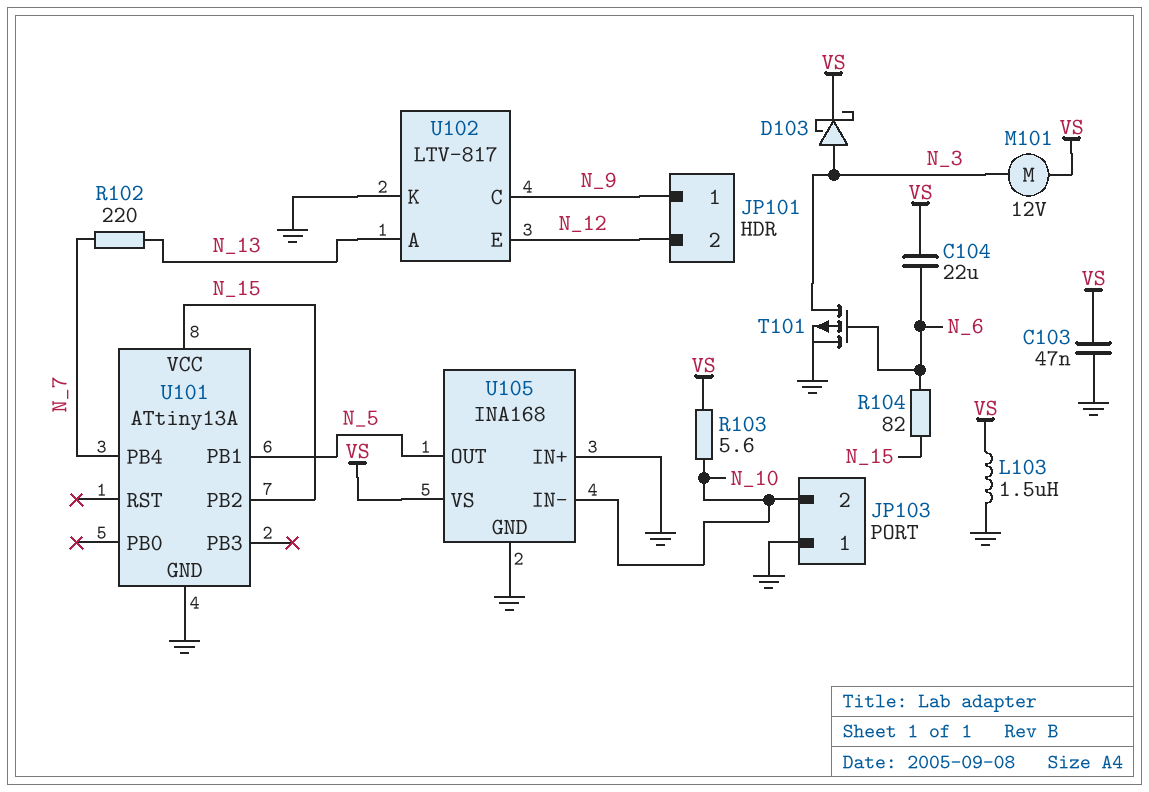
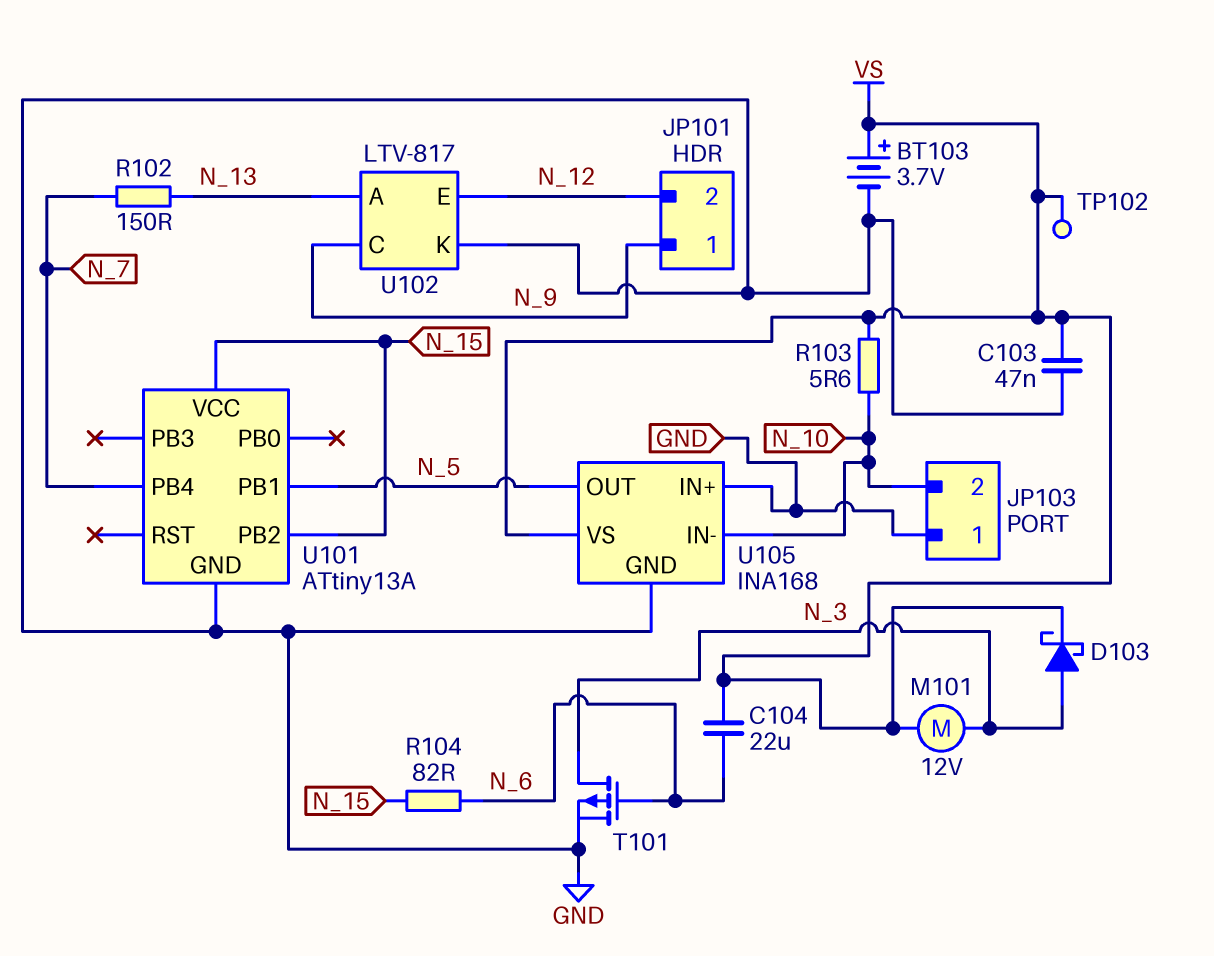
BT103: none -> 3.7V (plus VS, minus GND)
L103: 1.5uH (GND, VS) -> none
R102: 220 (N_7, N_13) -> 150 (N_7, N_13)
TP102: none -> test point (VS)

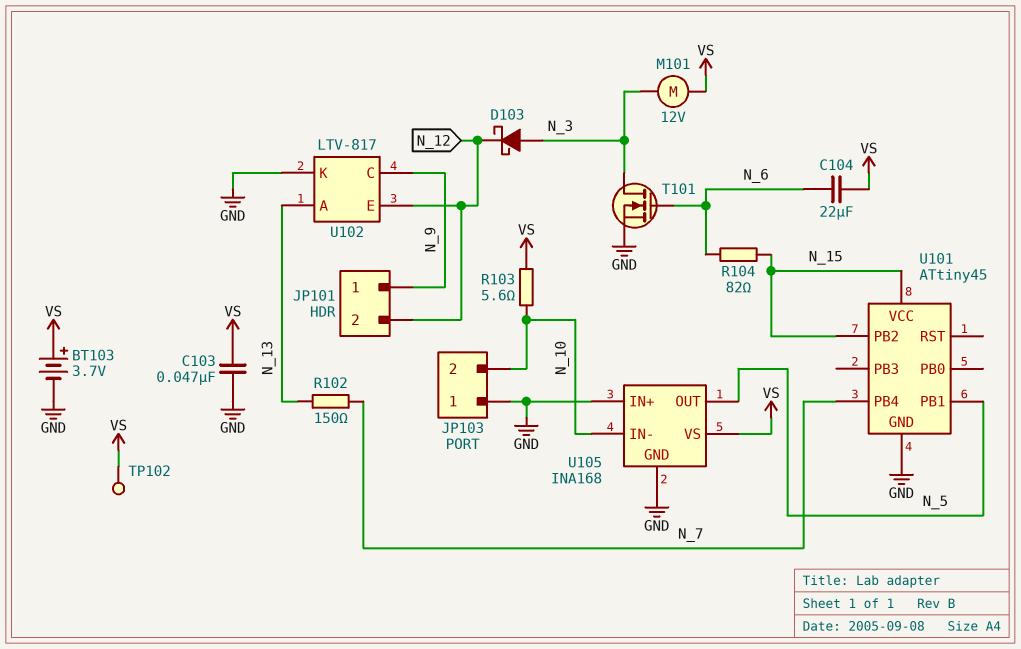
D103: schottky (A N_3, K VS) -> schottky (A N_3, K N_12)
T101: PMOS (G N_6, D N_3, S GND) -> NMOS (G N_6, D N_3, S GND)
U101: ATtiny13A -> ATtiny45

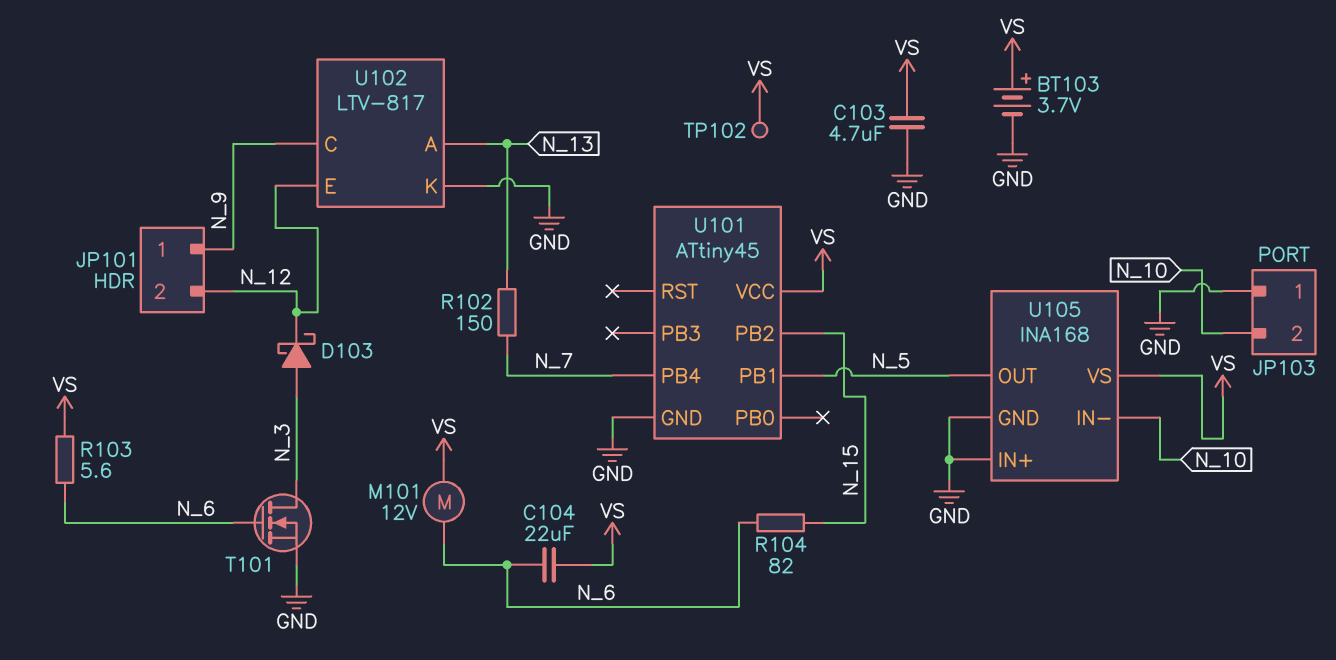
C103: 47nF (GND, VS) -> 4.7uF (GND, VS)
M101: motor 12V (N_3, VS) -> motor 12V (N_6, VS)
R103: 5.6 (N_10, VS) -> 5.6 (N_6, VS)
U101 pin VCC: N_15 -> VS

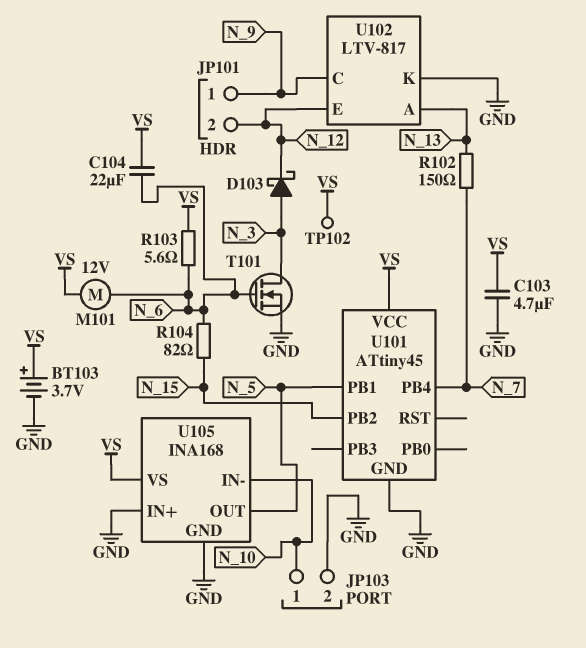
JP103 pin 1: GND -> N_10
JP103 pin 2: N_10 -> GND

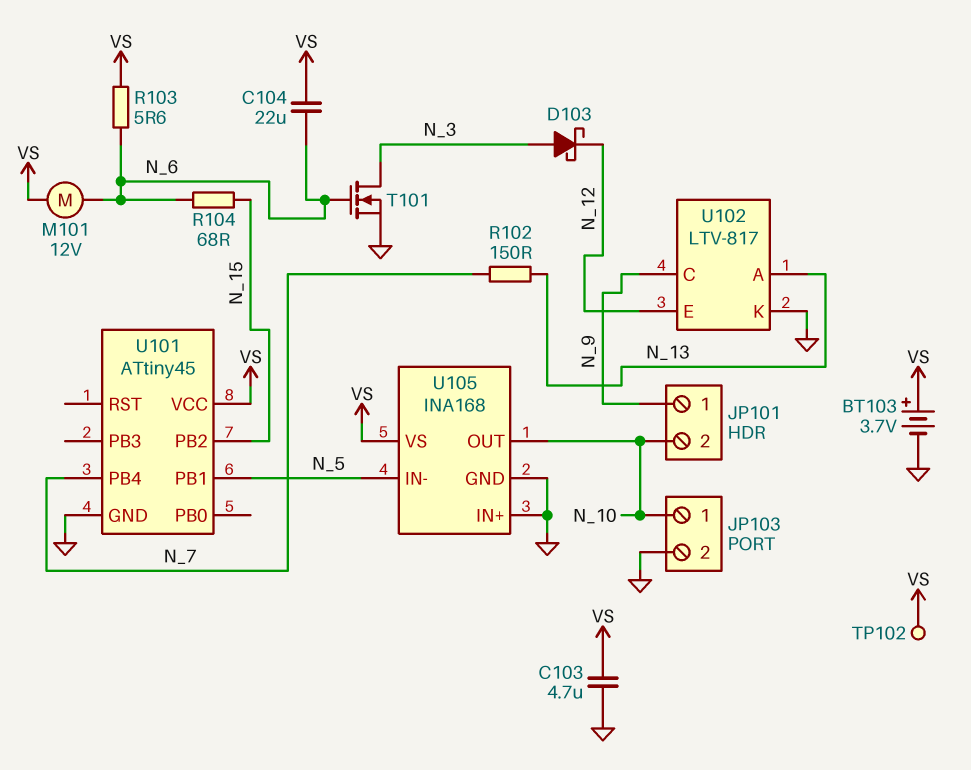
JP101 pin 2: N_12 -> N_10
R104: 82 (N_6, N_15) -> 68 (N_6, N_15)
U105 pin IN-: N_10 -> N_5
U105 pin OUT: N_5 -> N_10

